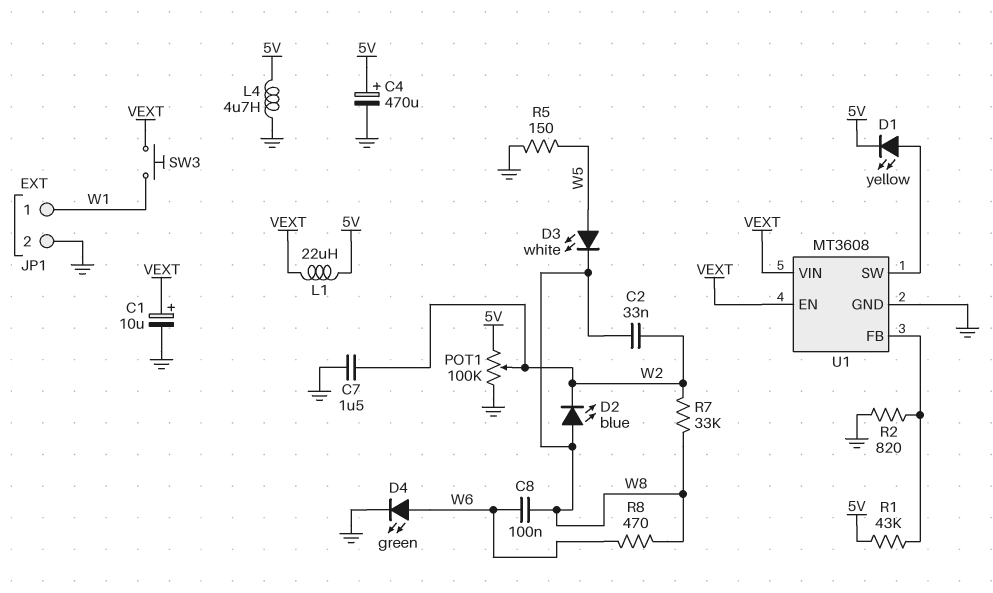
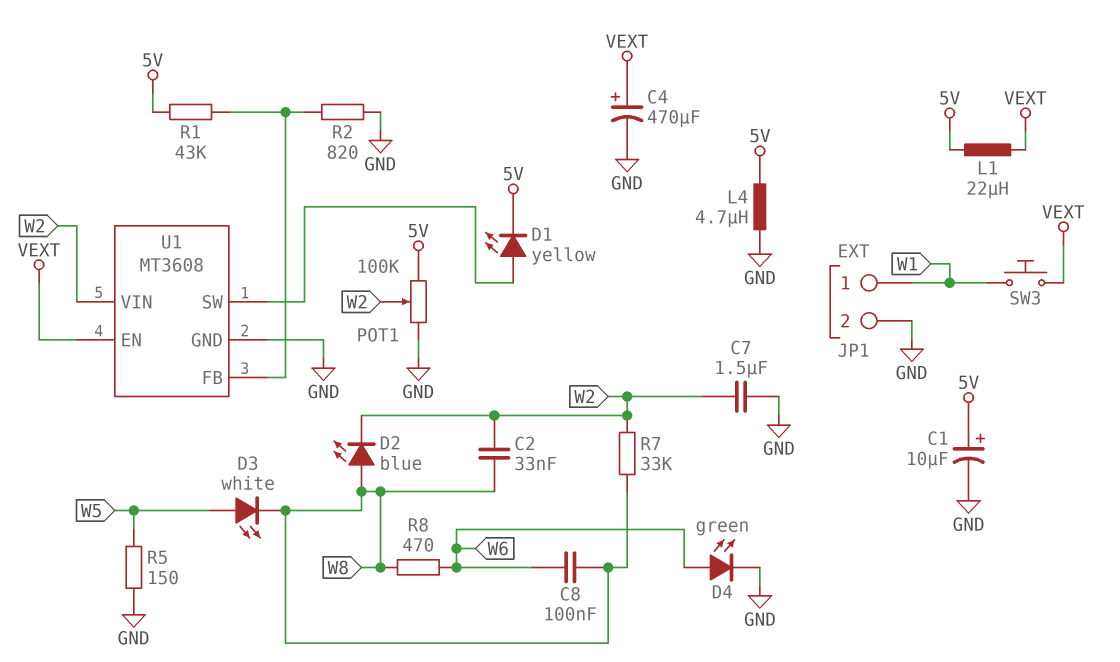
C1: 10uF (plus VEXT, minus GND) -> 10uF (plus 5V, minus GND)
C4: 470uF (plus 5V, minus GND) -> 470uF (plus VEXT, minus GND)
U1 pin VIN: VEXT -> W2

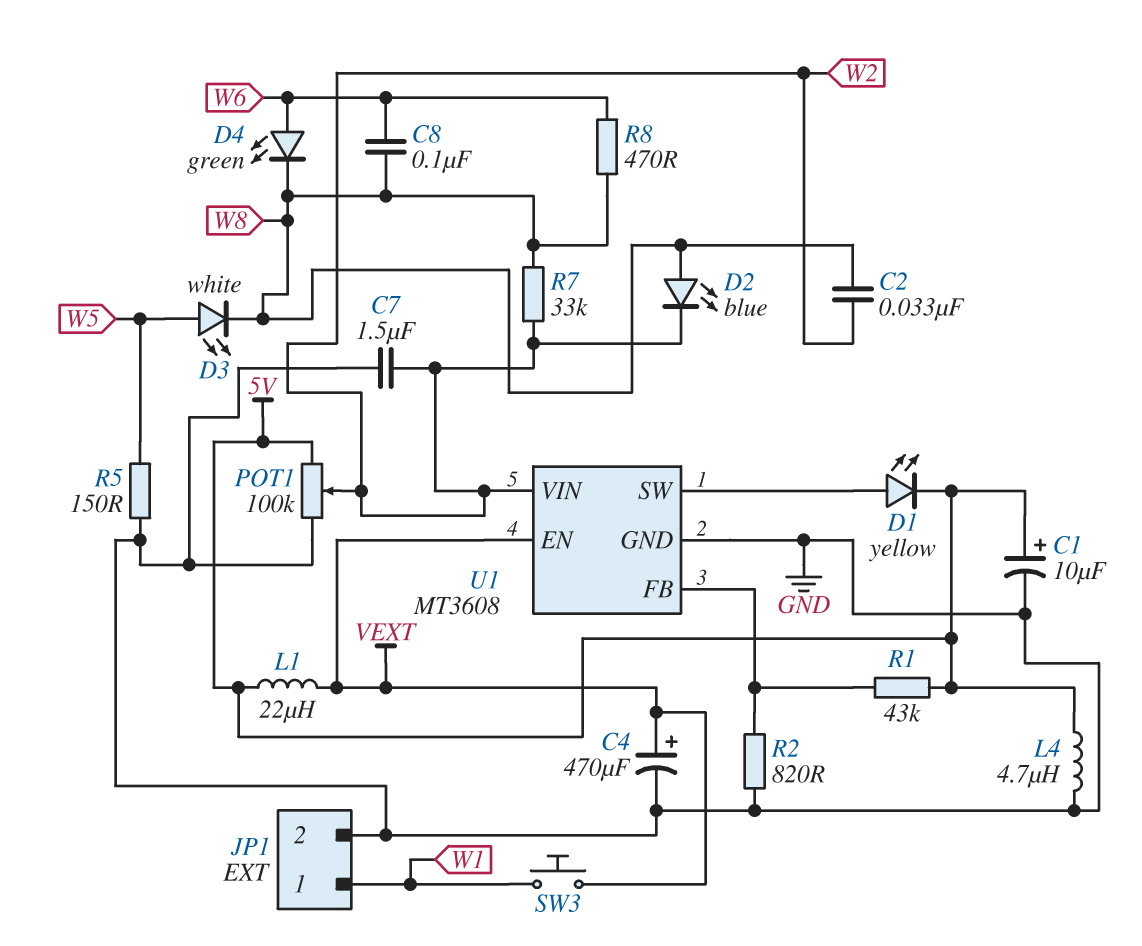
D4: LED green (A W6, K GND) -> LED green (A W6, K W8)

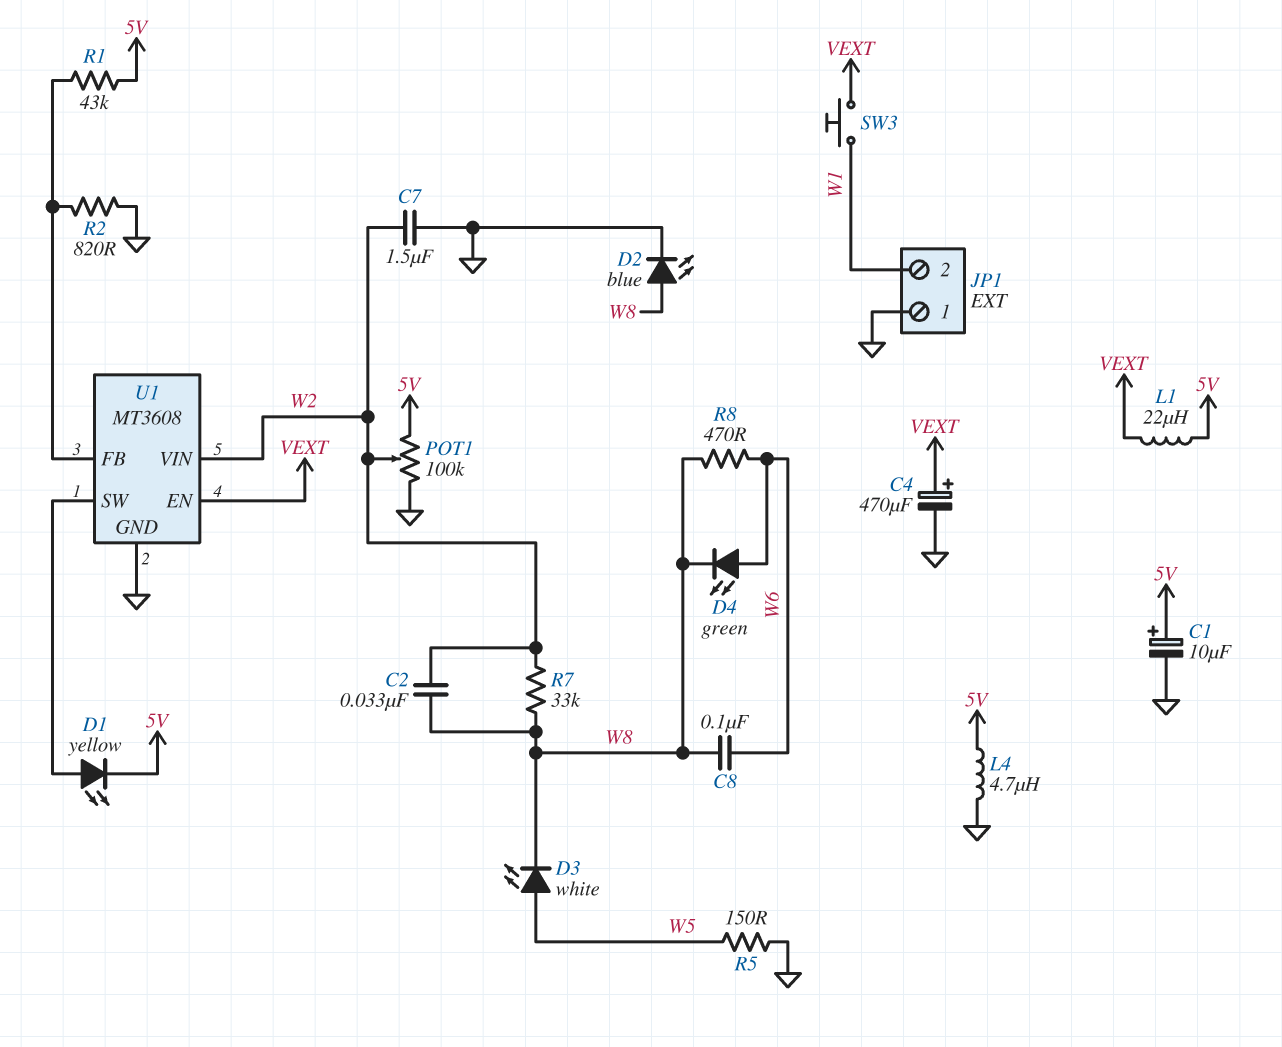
D2: LED blue (A W8, K W2) -> LED blue (A W8, K GND)
JP1 pin 1: W1 -> GND
JP1 pin 2: GND -> W1

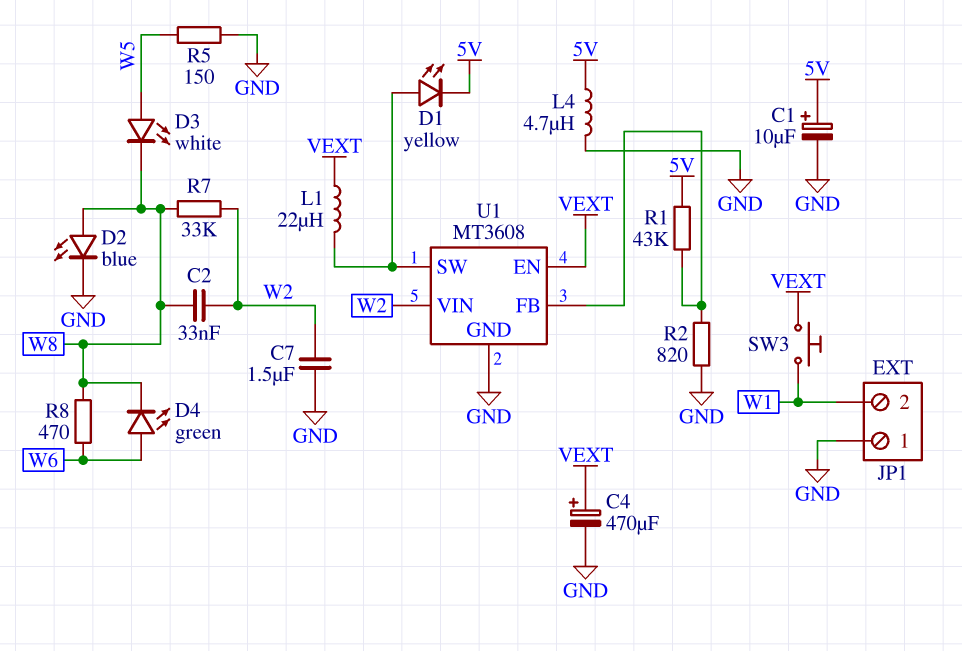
C8: 100nF (W6, W8) -> none
L1: 22uH (5V, VEXT) -> 22uH (U1/SW, VEXT)
POT1: 100k (5V, GND, wiper W2) -> none

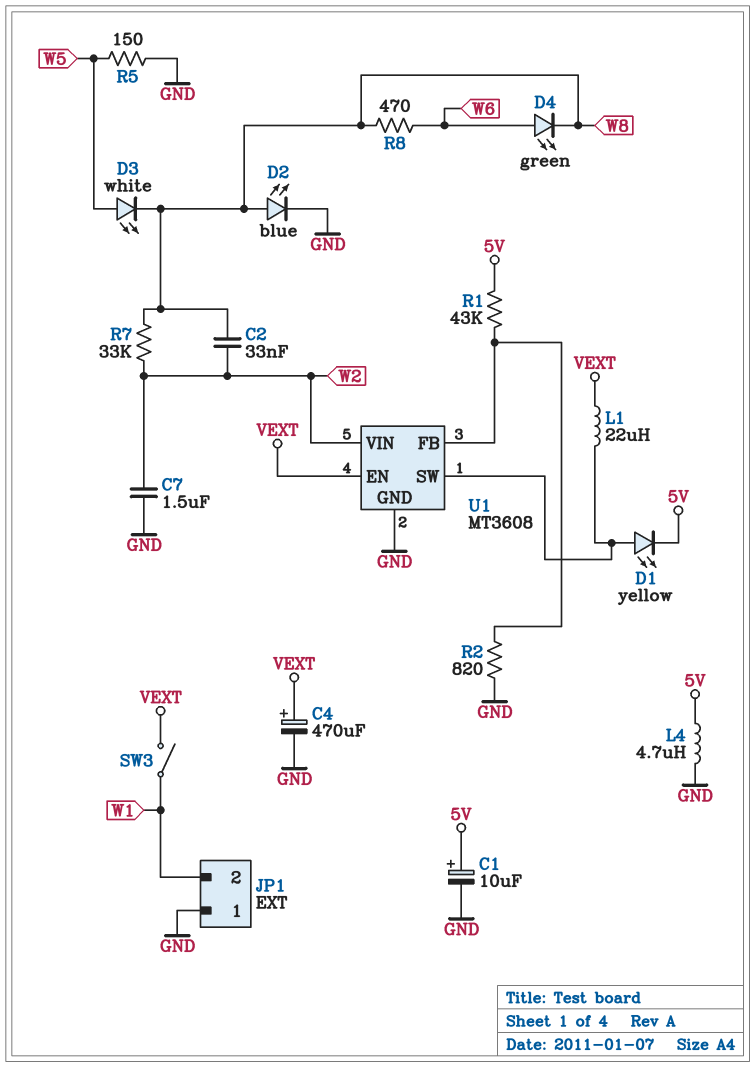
SW3: button (VEXT, W1) -> switch (VEXT, W1)

